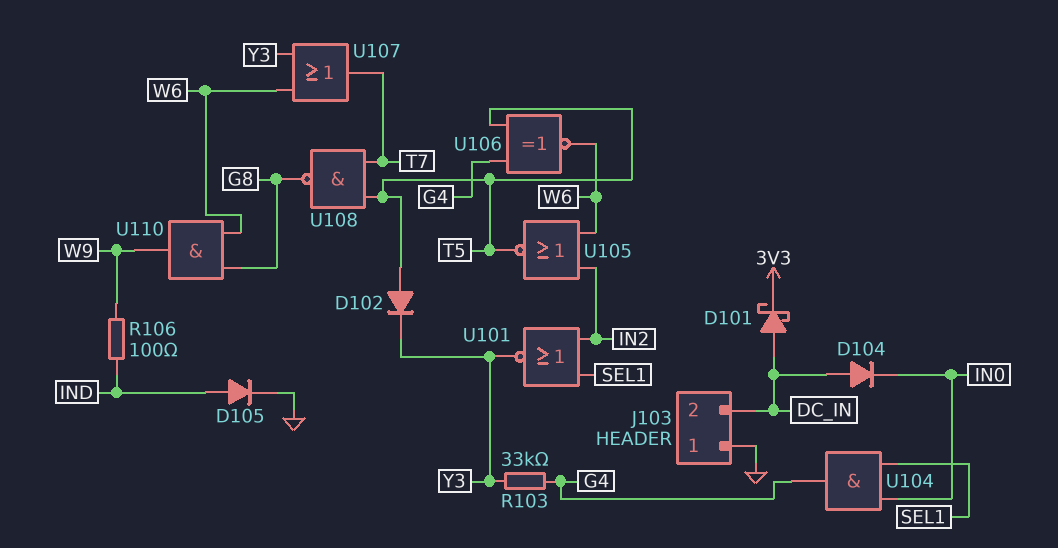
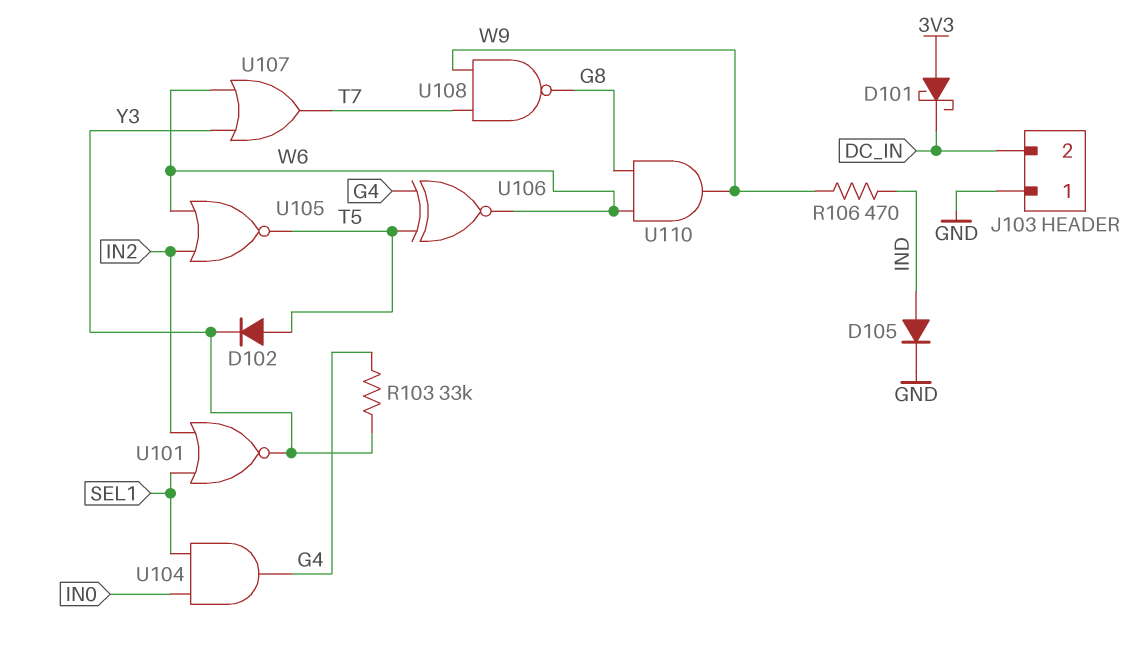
D101: schottky (A DC_IN, K 3V3) -> schottky (A 3V3, K DC_IN)
D104: diode (A DC_IN, K IN0) -> none
R106: 100 (IND, W9) -> 470 (IND, W9)
U108: NAND (in T5, in T7, out G8) -> NAND (in T7, in W9, out G8)

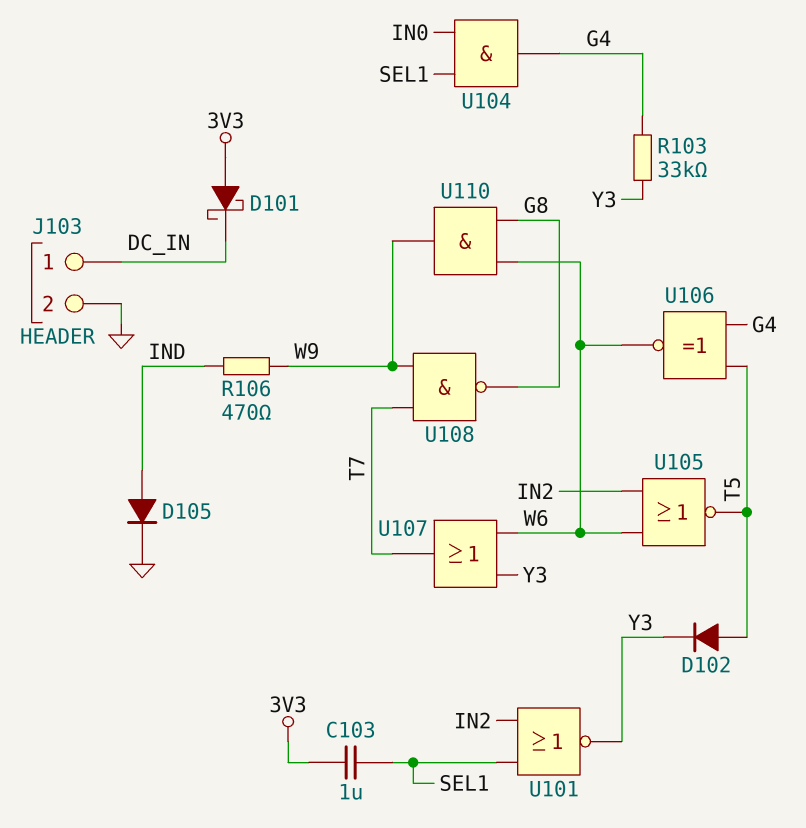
C103: none -> 1uF (3V3, SEL1)
J103 pin 1: GND -> DC_IN
J103 pin 2: DC_IN -> GND

